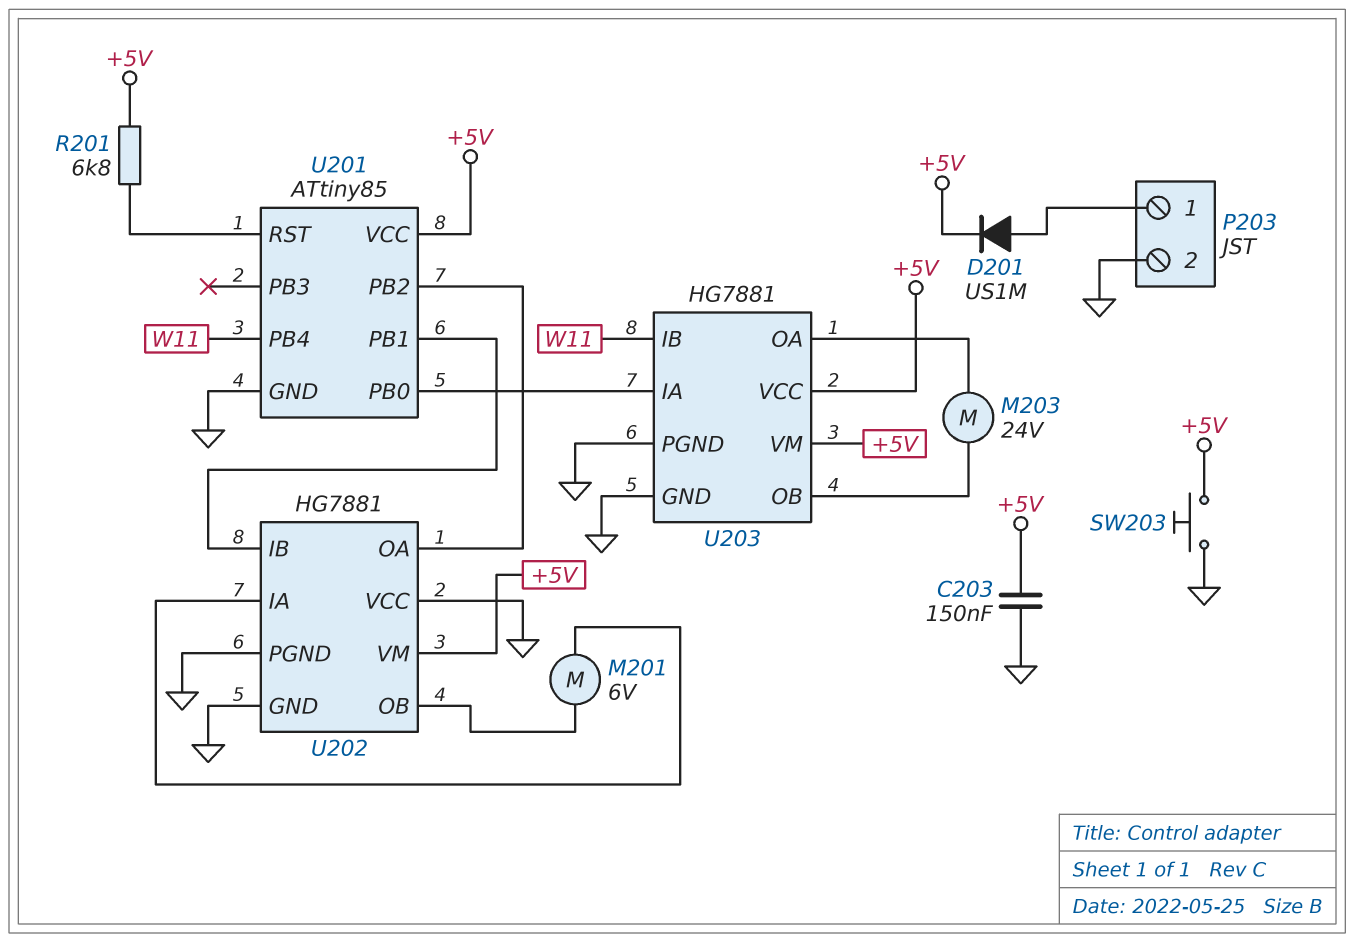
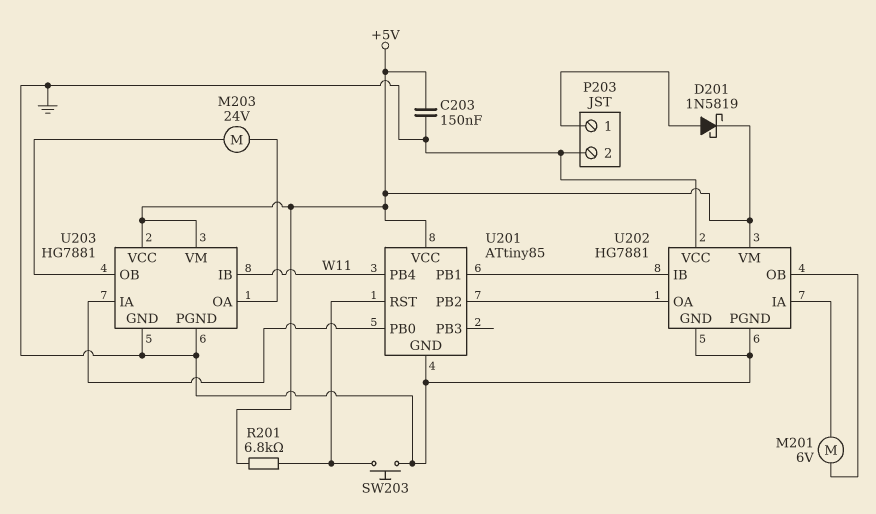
D201: diode US1M (A P203/1, K +5V) -> schottky 1N5819 (A P203/1, K +5V)
SW203: button (+5V, GND) -> button (GND, U201/RST)

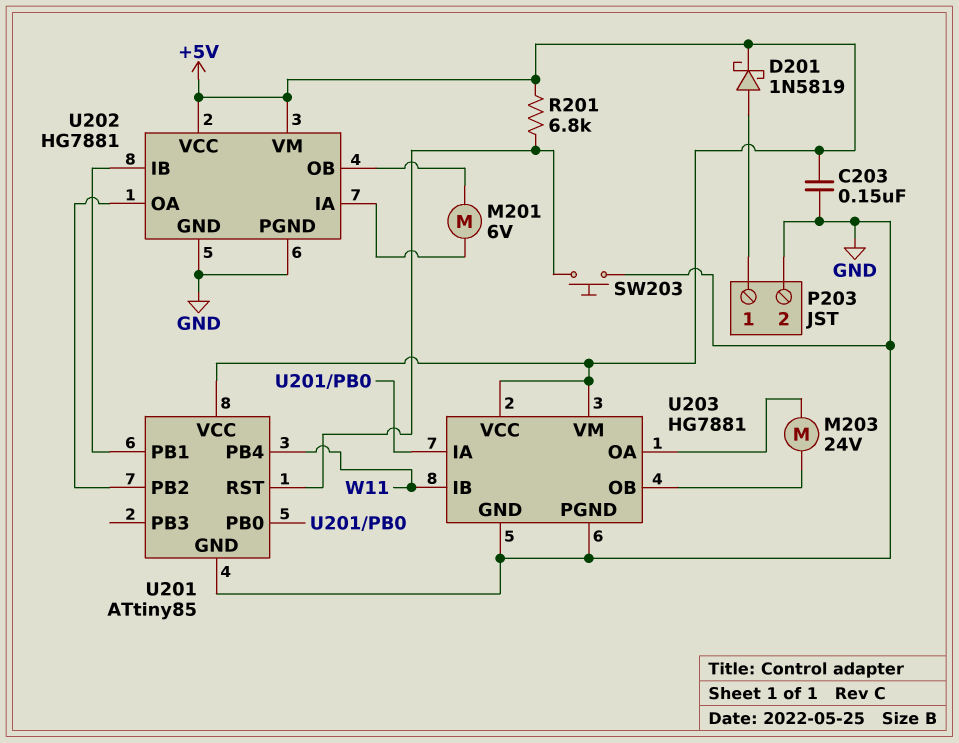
U202 pin VCC: GND -> +5V

